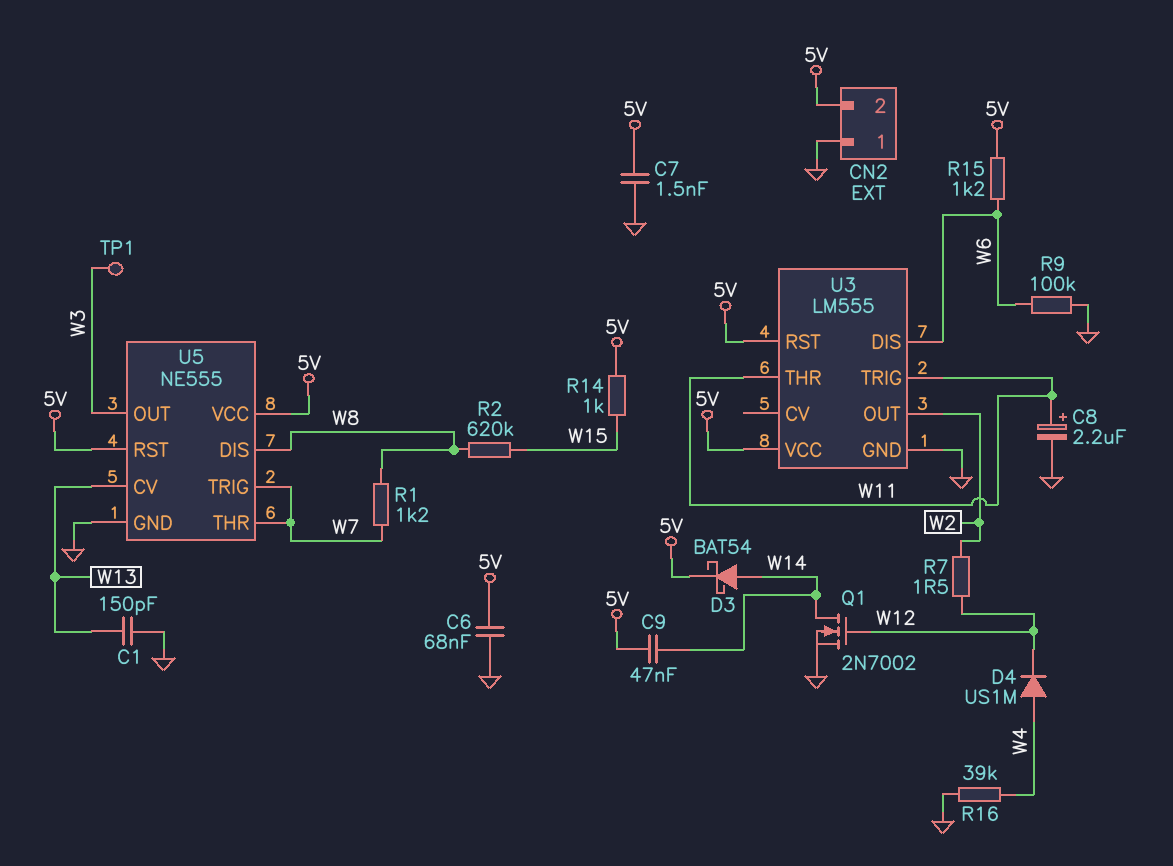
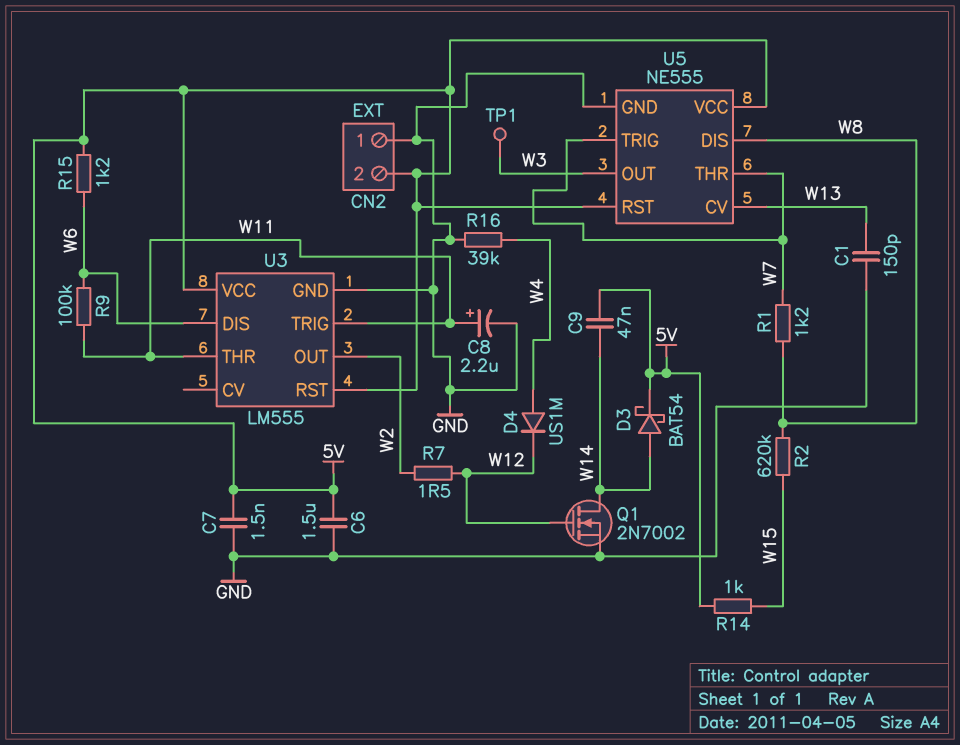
C6: 68nF (5V, GND) -> 1.5uF (5V, GND)
R9: 100k (GND, W6) -> 100k (W6, W11)

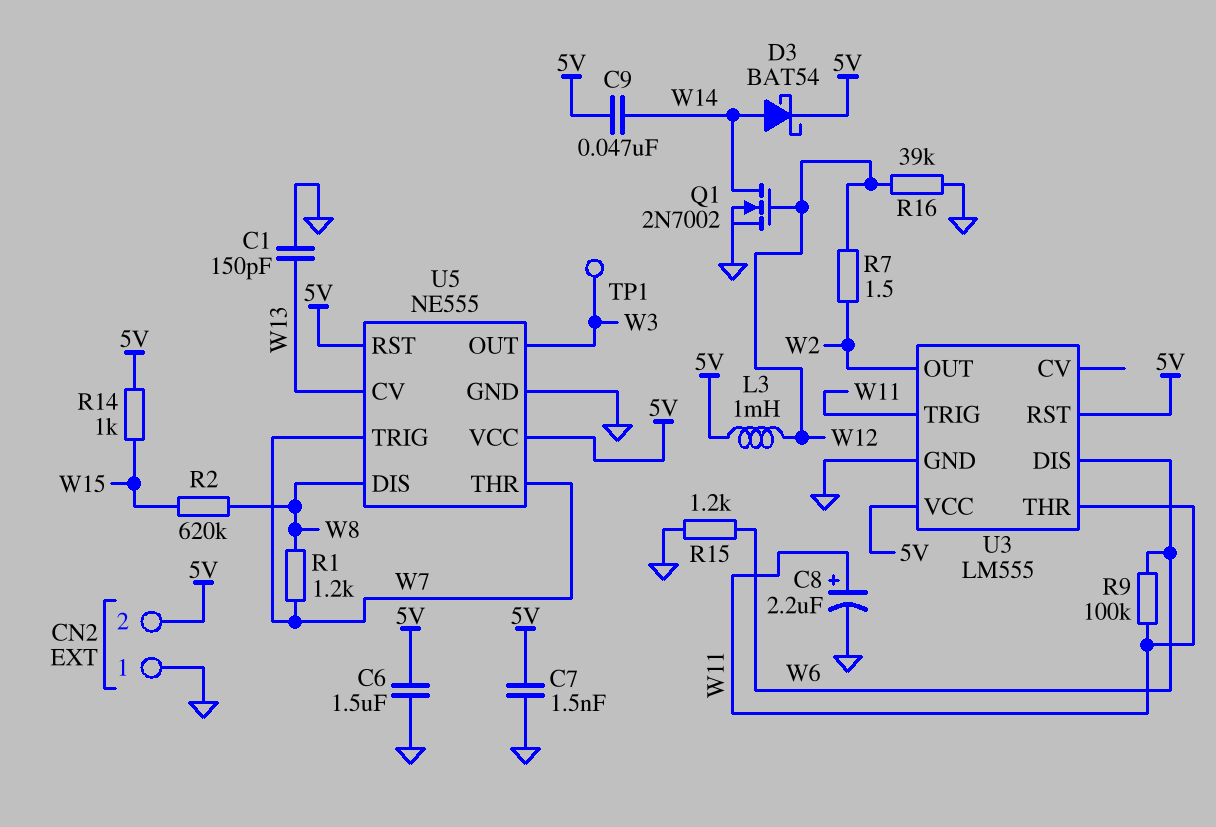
D4: diode US1M (A W4, K W12) -> none
L3: none -> 1mH (5V, W12)
R15: 1.2k (5V, W6) -> 1.2k (GND, W6)
R16: 39k (GND, W4) -> 39k (GND, W12)

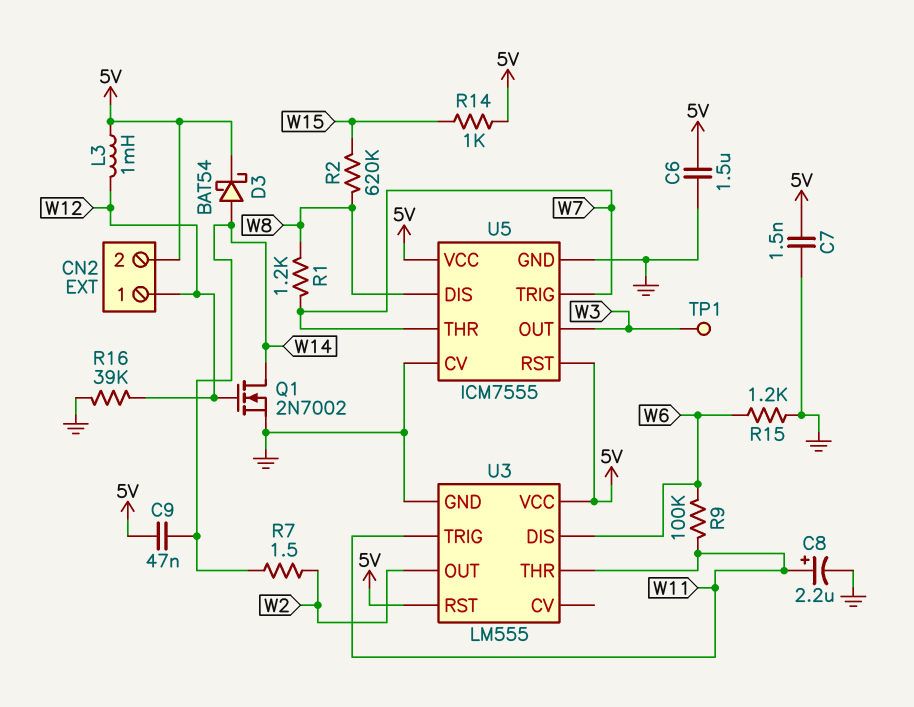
C1: 150pF (GND, W13) -> none
CN2 pin 1: GND -> W12
R7: 1.5 (W2, W12) -> 1.5 (W2, W14)
U5: NE555 -> ICM7555
U5 pin CV: W13 -> GND

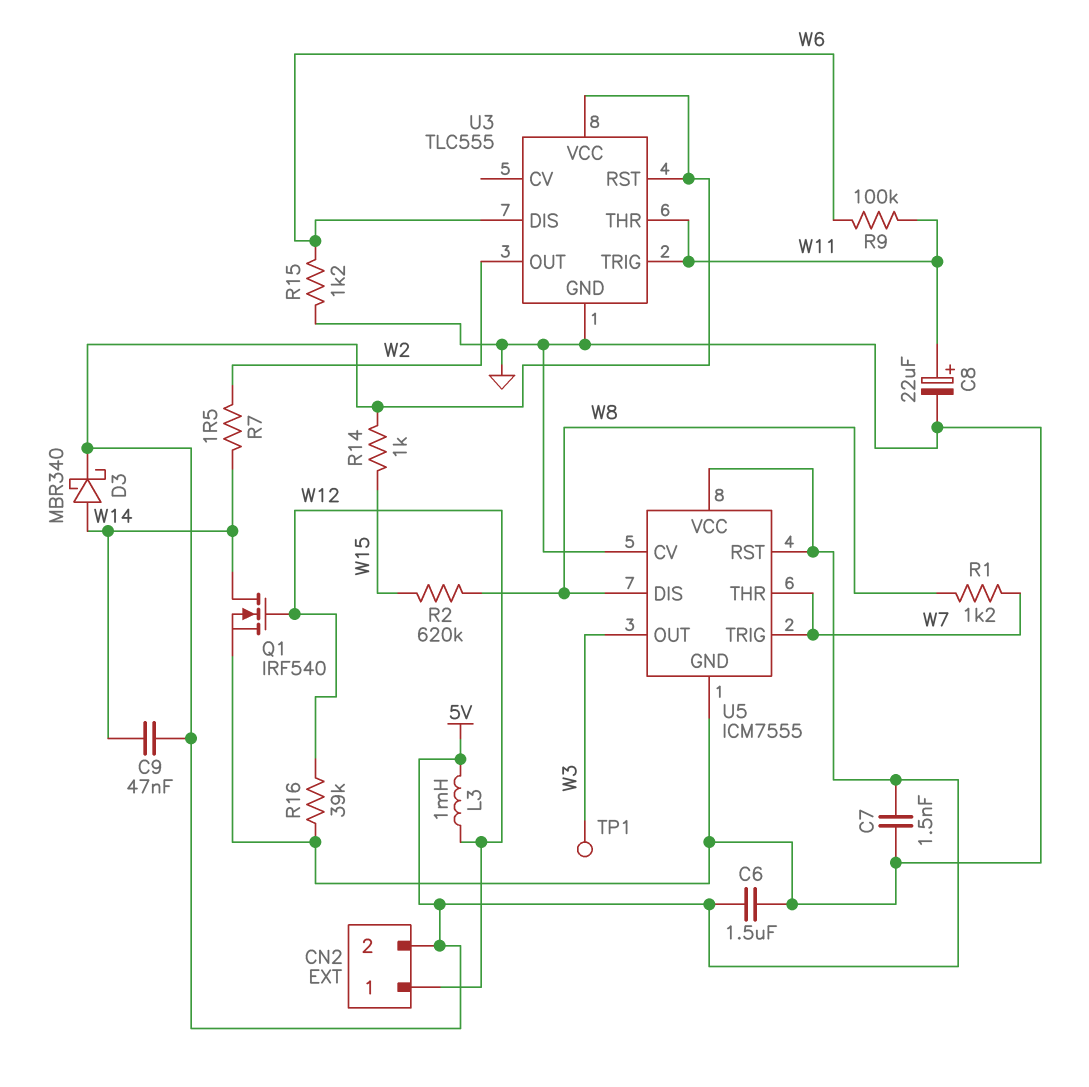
C8: 2.2uF (plus W11, minus GND) -> 22uF (plus W11, minus GND)
D3: schottky BAT54 (A W14, K 5V) -> schottky MBR340 (A W14, K 5V)
Q1: NMOS 2N7002 (G W12, D W14, S GND) -> NMOS IRF540 (G W12, D W14, S GND)
U3: LM555 -> TLC555

